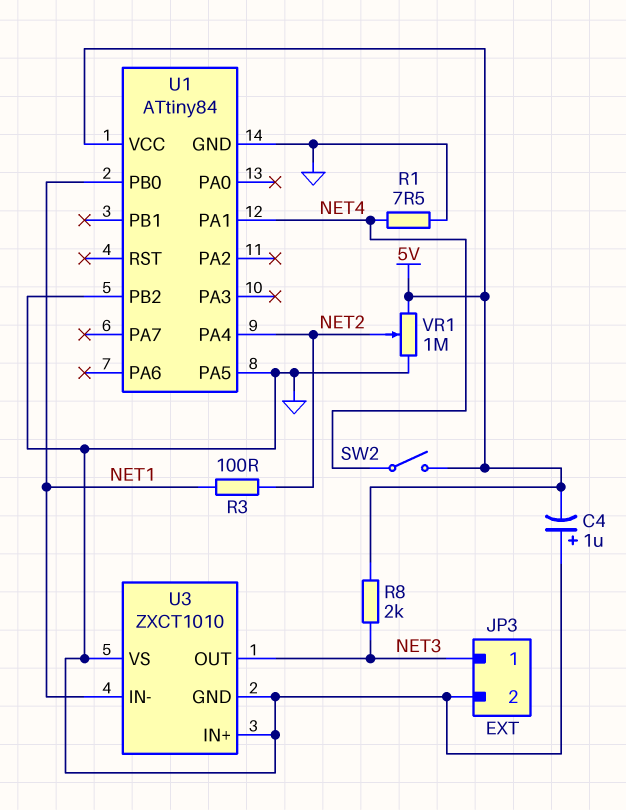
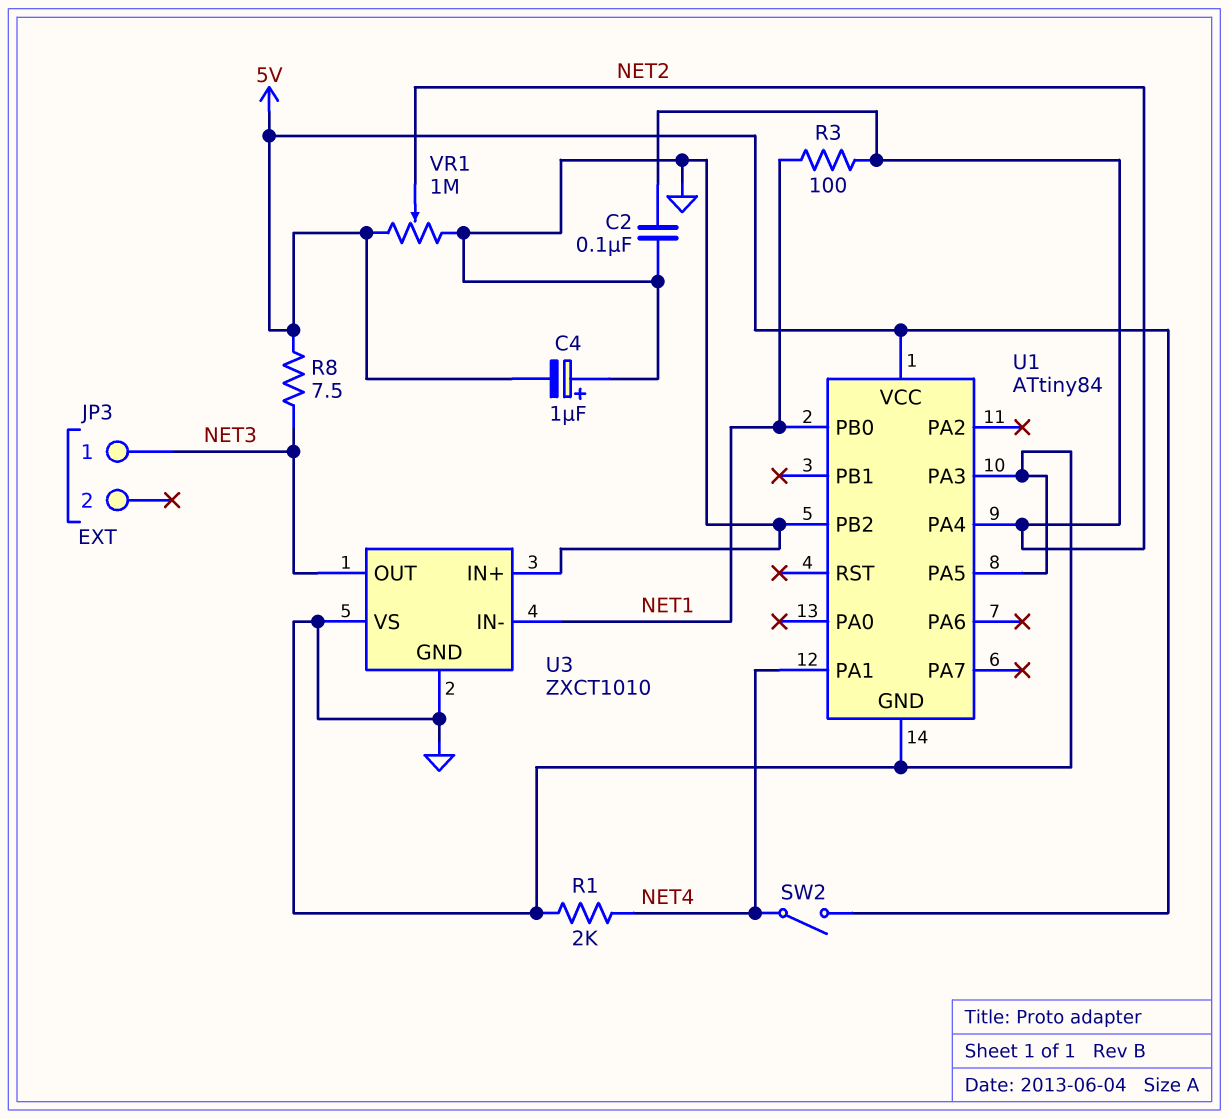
C2: none -> 100nF (GND, NET2)
JP3 pin 2: GND -> none
R1: 7.5 (GND, NET4) -> 2k (GND, NET4)
R8: 2k (5V, NET3) -> 7.5 (5V, NET3)
U1 pin PA3: none -> GND

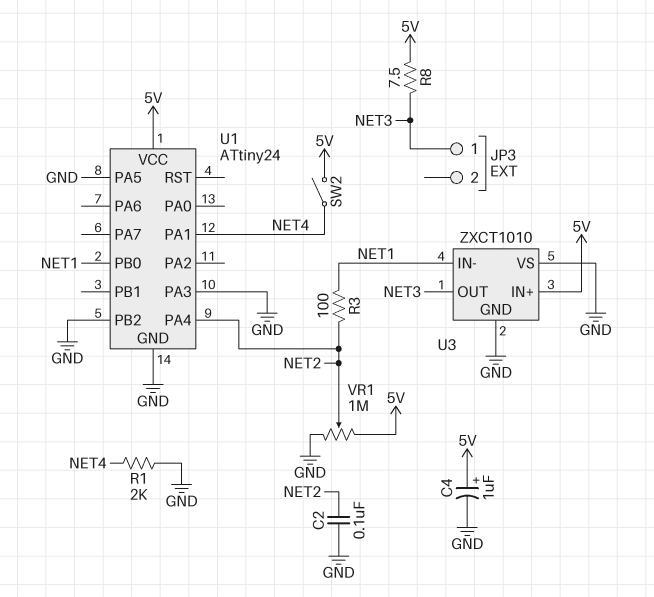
C4: 1uF (plus GND, minus 5V) -> 1uF (plus 5V, minus GND)
U1: ATtiny84 -> ATtiny24
U3 pin IN+: GND -> 5V

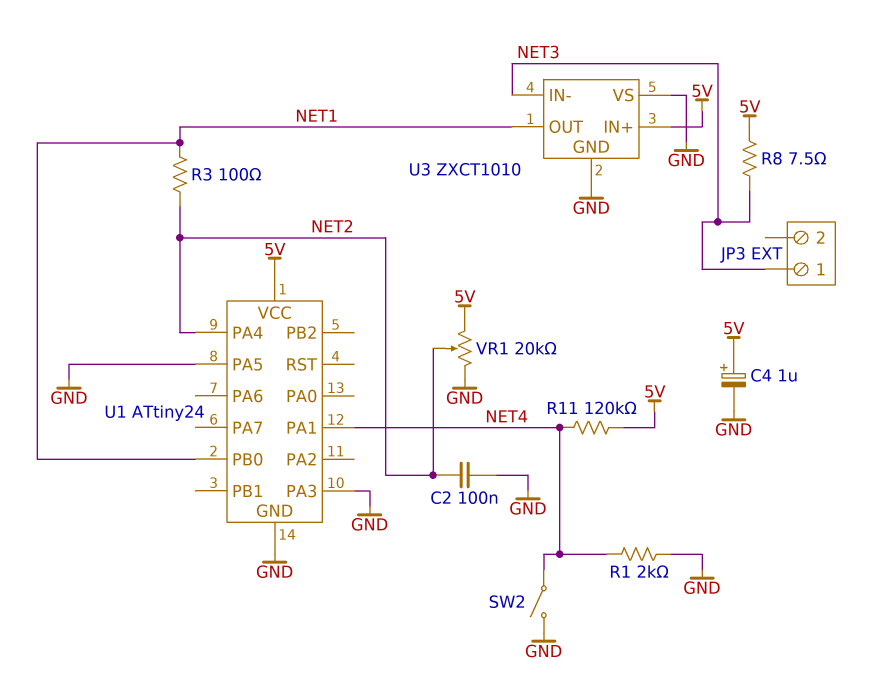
R11: none -> 120k (5V, NET4)
SW2: switch (5V, NET4) -> switch (GND, NET4)
U1 pin PB2: GND -> none
U3 pin IN-: NET1 -> NET3
U3 pin OUT: NET3 -> NET1
VR1: 1M (5V, GND, wiper NET2) -> 20k (5V, GND, wiper NET2)

